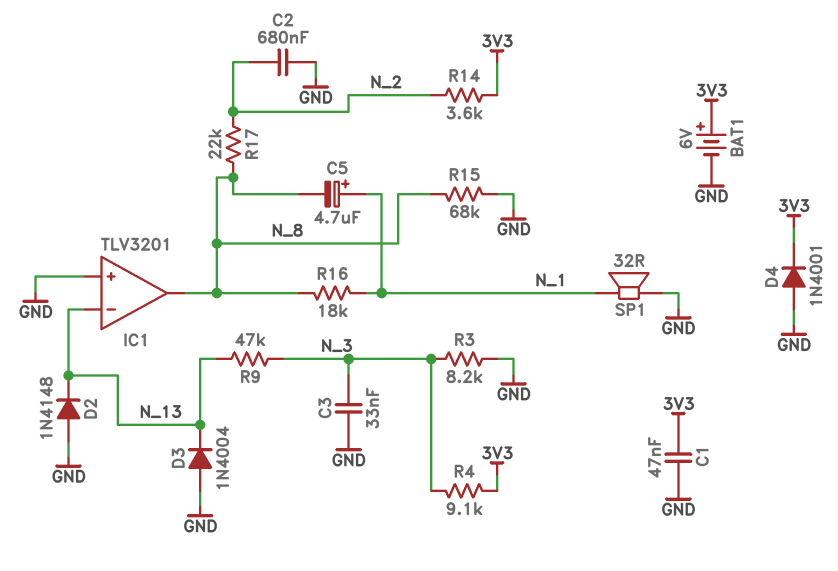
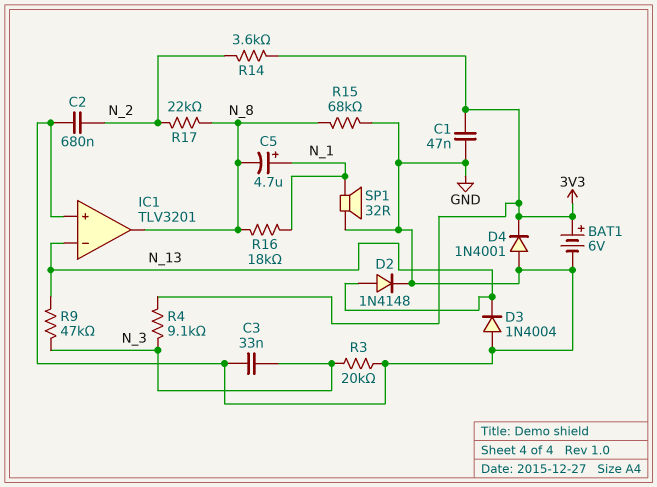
D2: diode 1N4148 (A GND, K N_13) -> diode 1N4148 (A N_13, K GND)
R3: 8.2k (GND, N_3) -> 20k (GND, N_3)

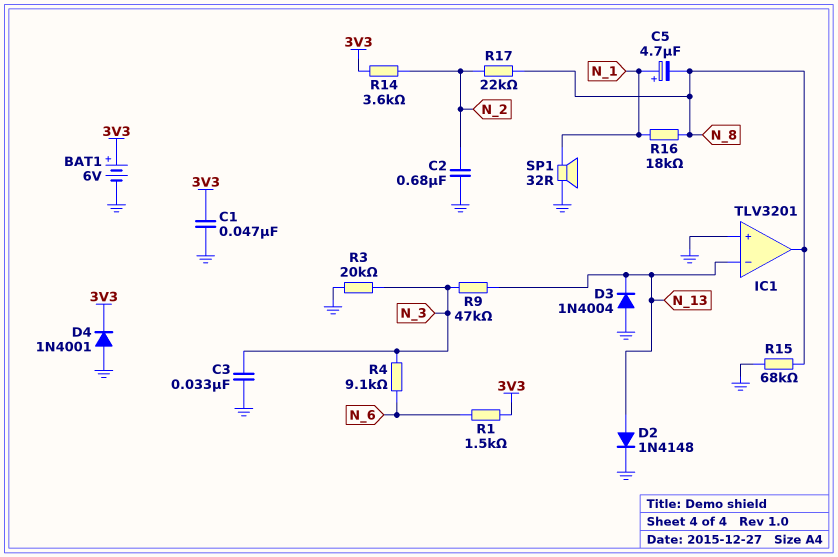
R1: none -> 1.5k (3V3, N_6)
R4: 9.1k (3V3, N_3) -> 9.1k (N_3, N_6)

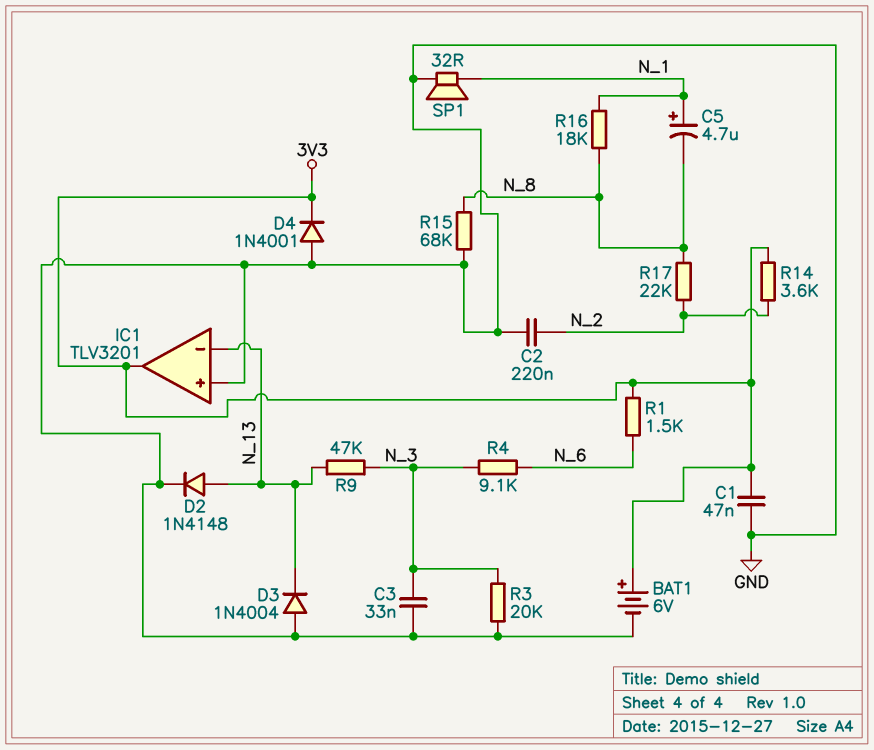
C2: 680nF (GND, N_2) -> 220nF (GND, N_2)
IC1 pin out: N_8 -> 3V3

